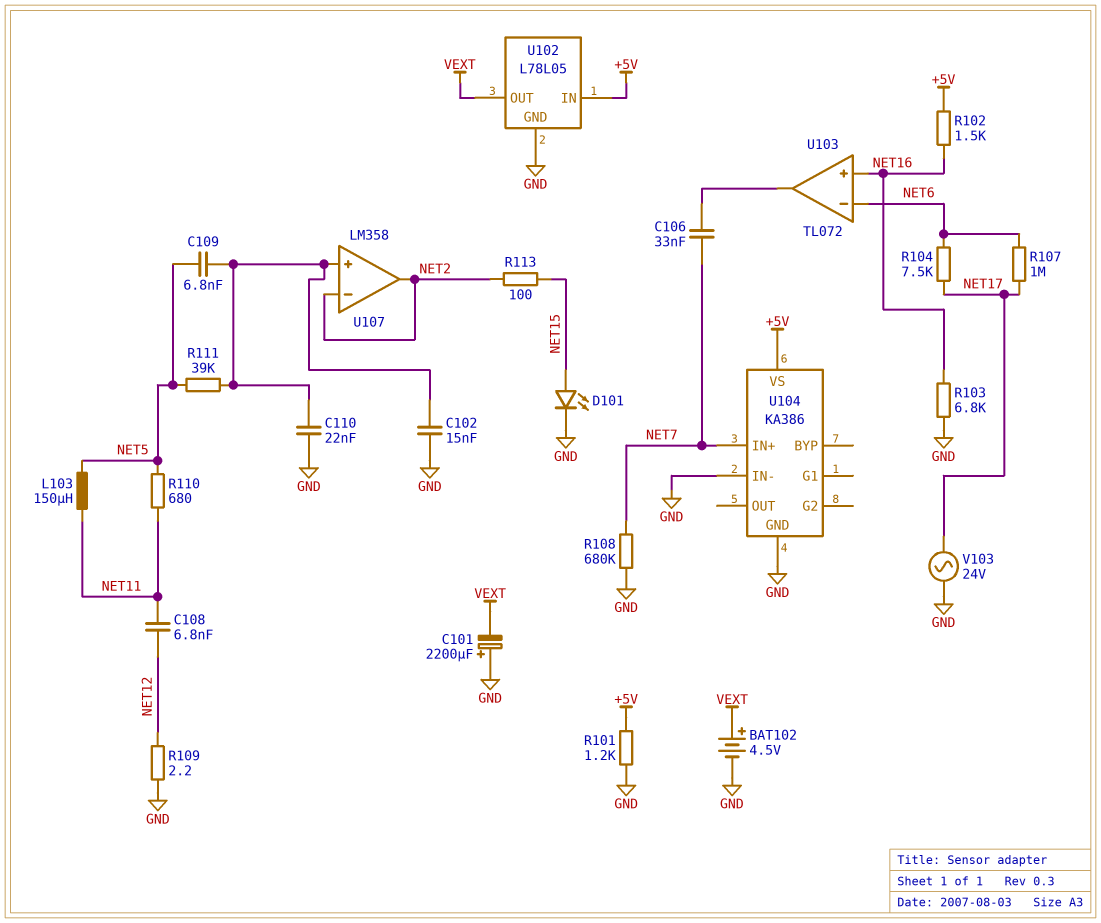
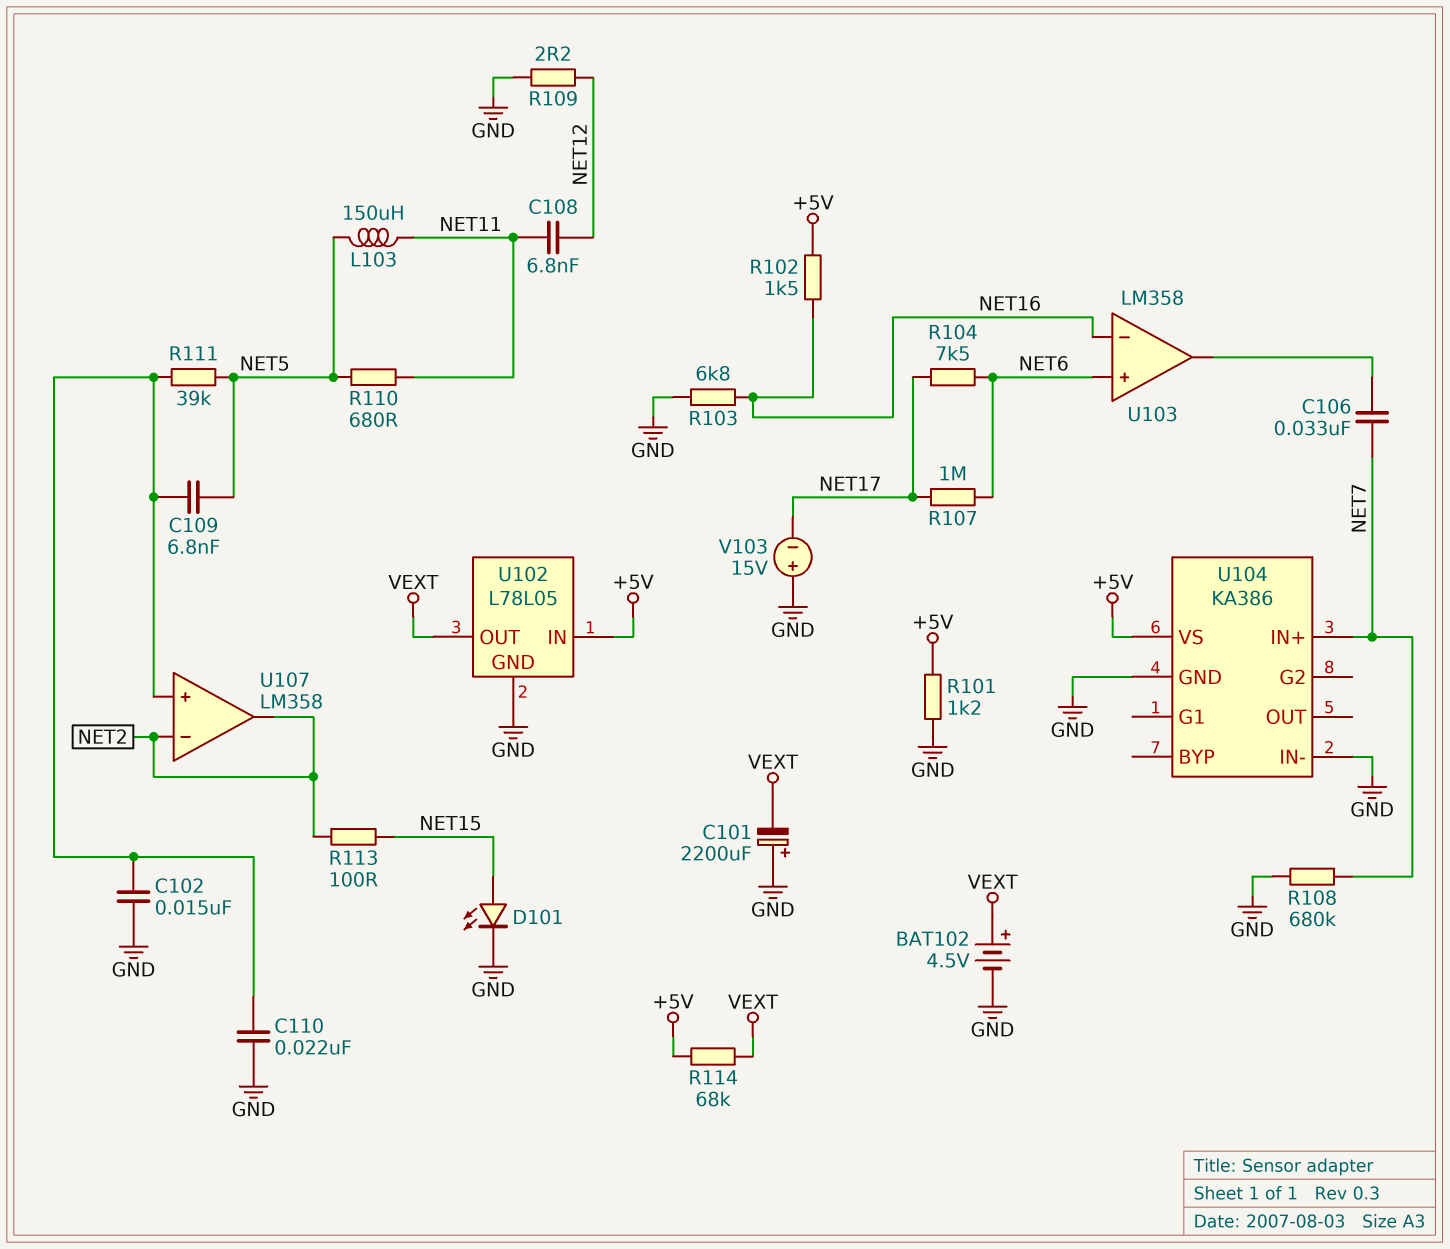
R114: none -> 68k (+5V, VEXT)
U103: TL072 -> LM358
U103 pin in+: NET16 -> NET6
U103 pin in-: NET6 -> NET16
V103: AC 24V (GND, NET17) -> 15V (plus GND, minus NET17)

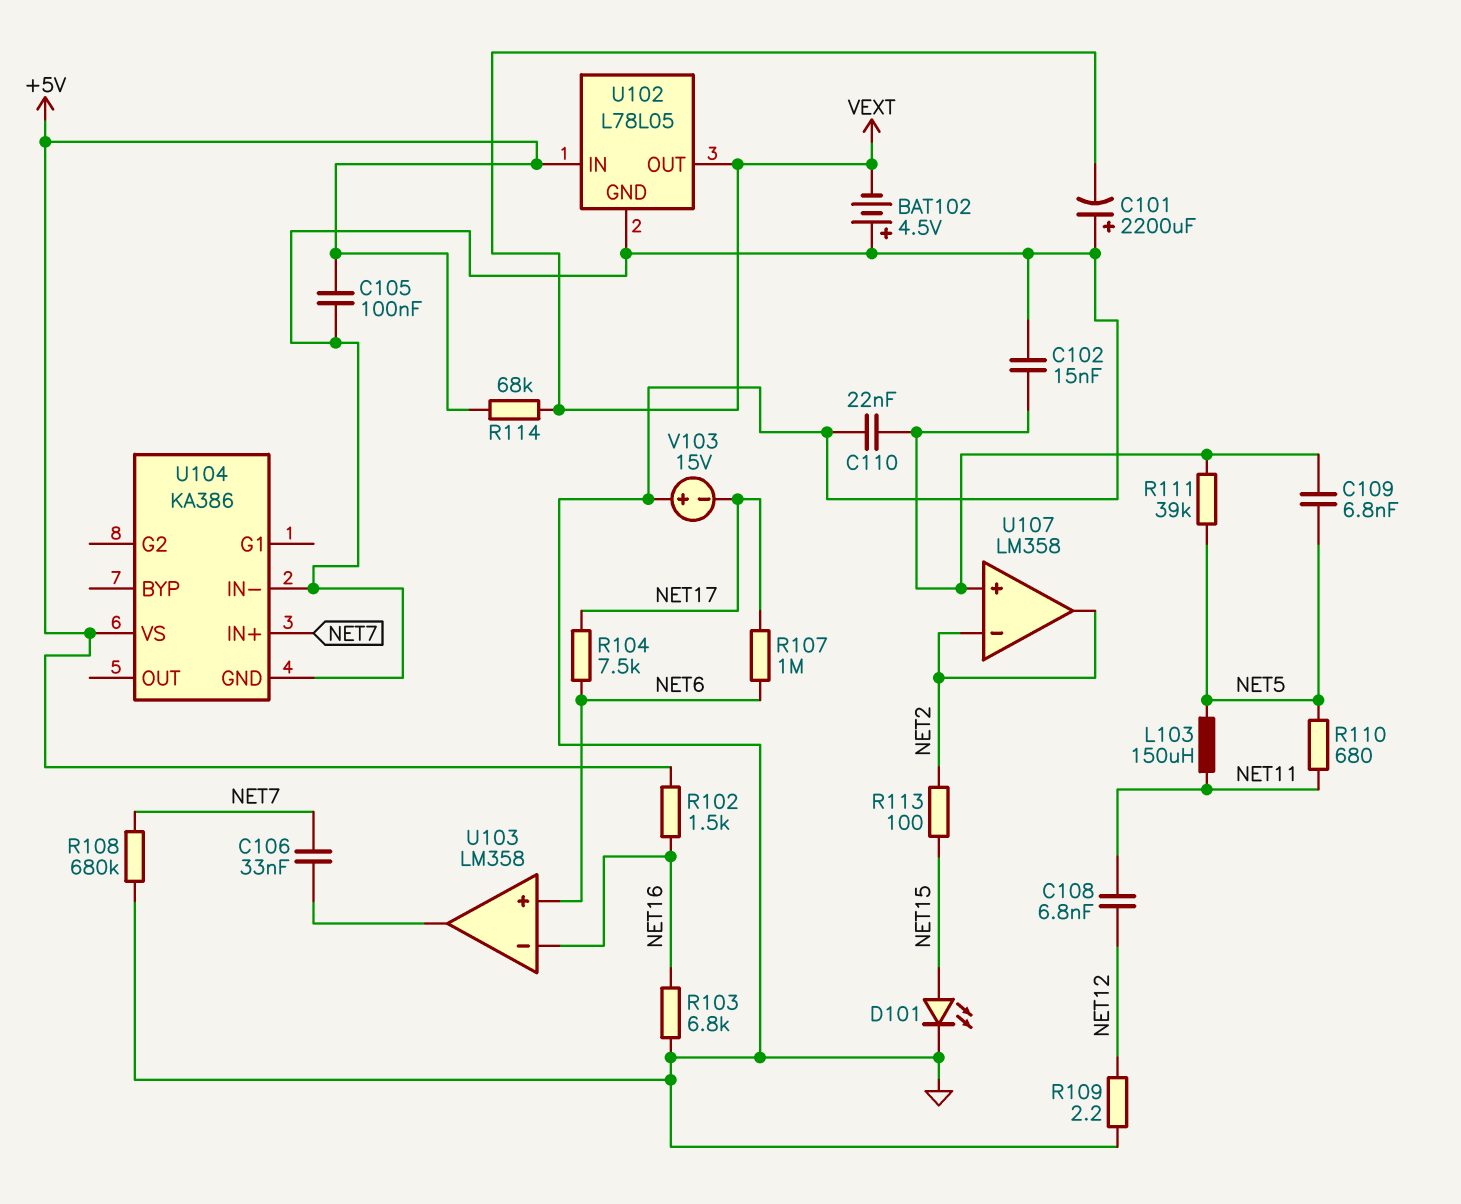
BAT102: 4.5V (plus VEXT, minus GND) -> 4.5V (plus GND, minus VEXT)
C105: none -> 100nF (+5V, GND)
R101: 1.2k (+5V, GND) -> none

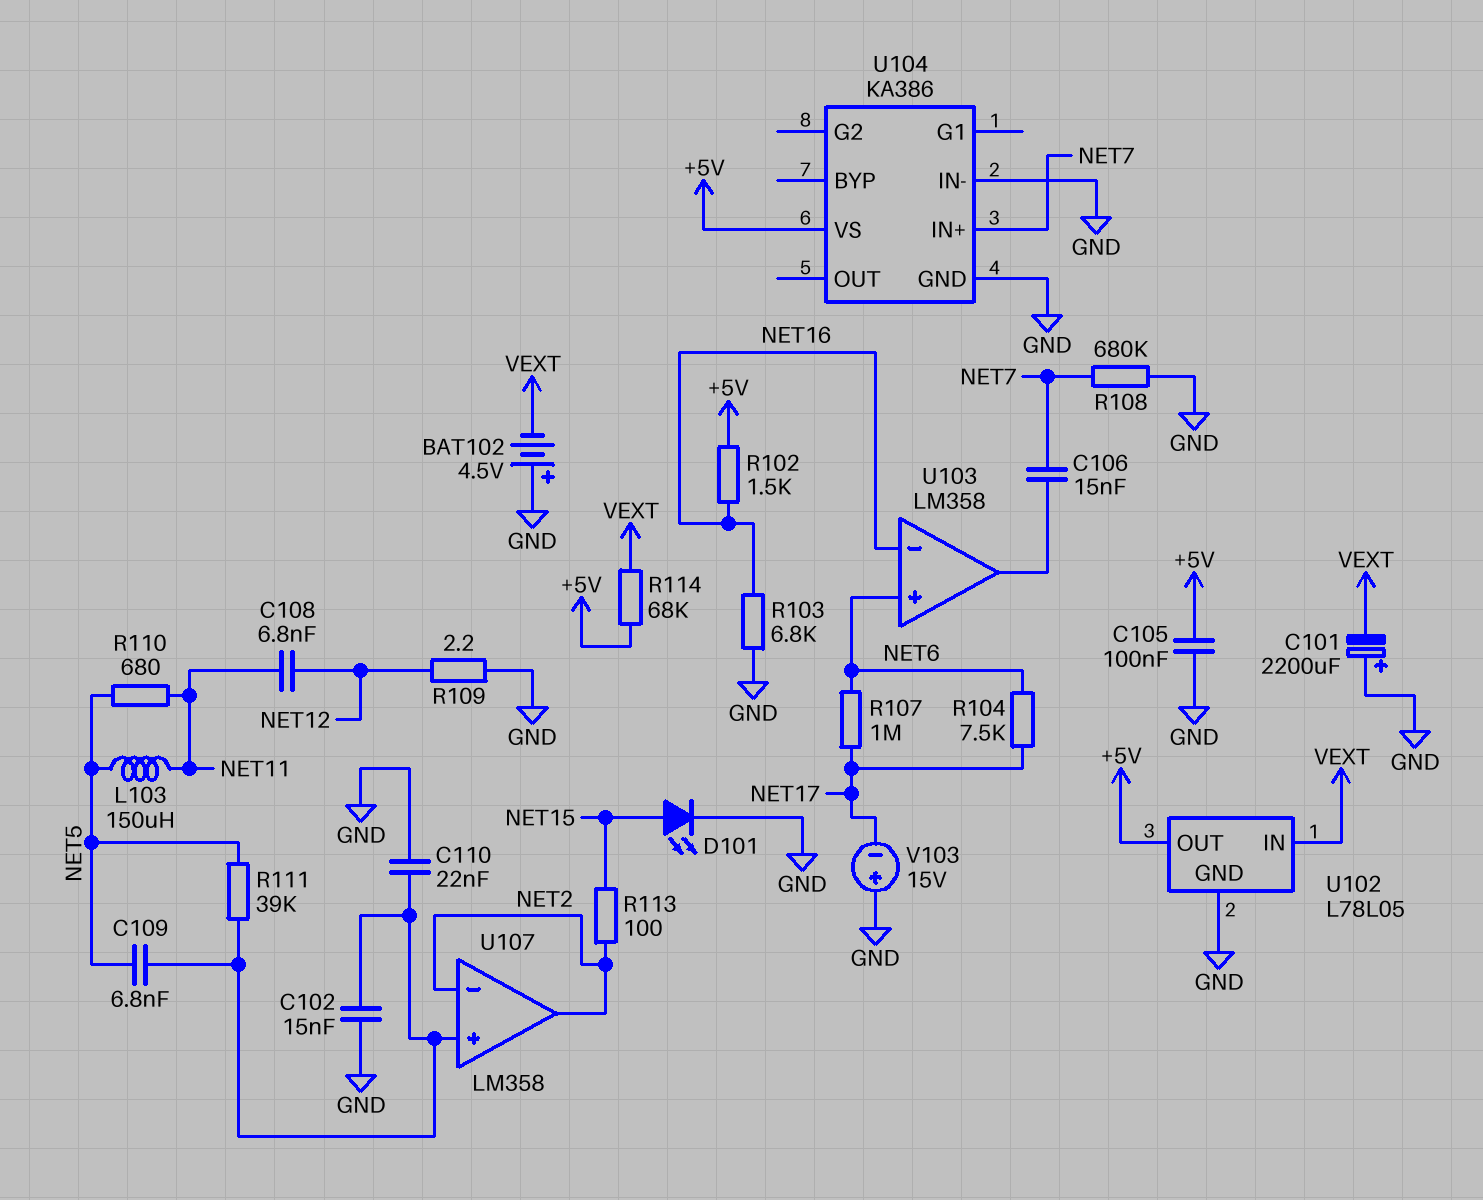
C106: 33nF (NET7, U103/out) -> 15nF (NET7, U103/out)
U102 pin IN: +5V -> VEXT
U102 pin OUT: VEXT -> +5V

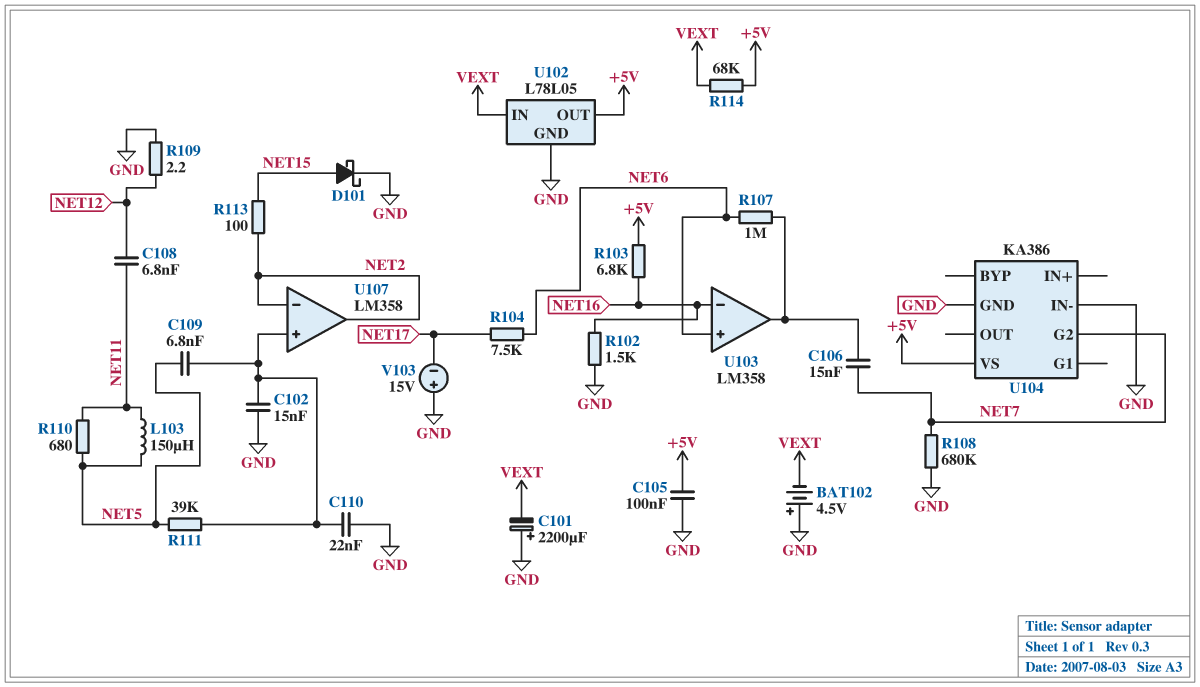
D101: LED (A NET15, K GND) -> schottky (A NET15, K GND)
R102: 1.5k (+5V, NET16) -> 1.5k (GND, NET16)
R103: 6.8k (GND, NET16) -> 6.8k (+5V, NET16)
R107: 1M (NET6, NET17) -> 1M (NET6, U103/out)
U104 pin G2: none -> NET7
U104 pin IN+: NET7 -> none

